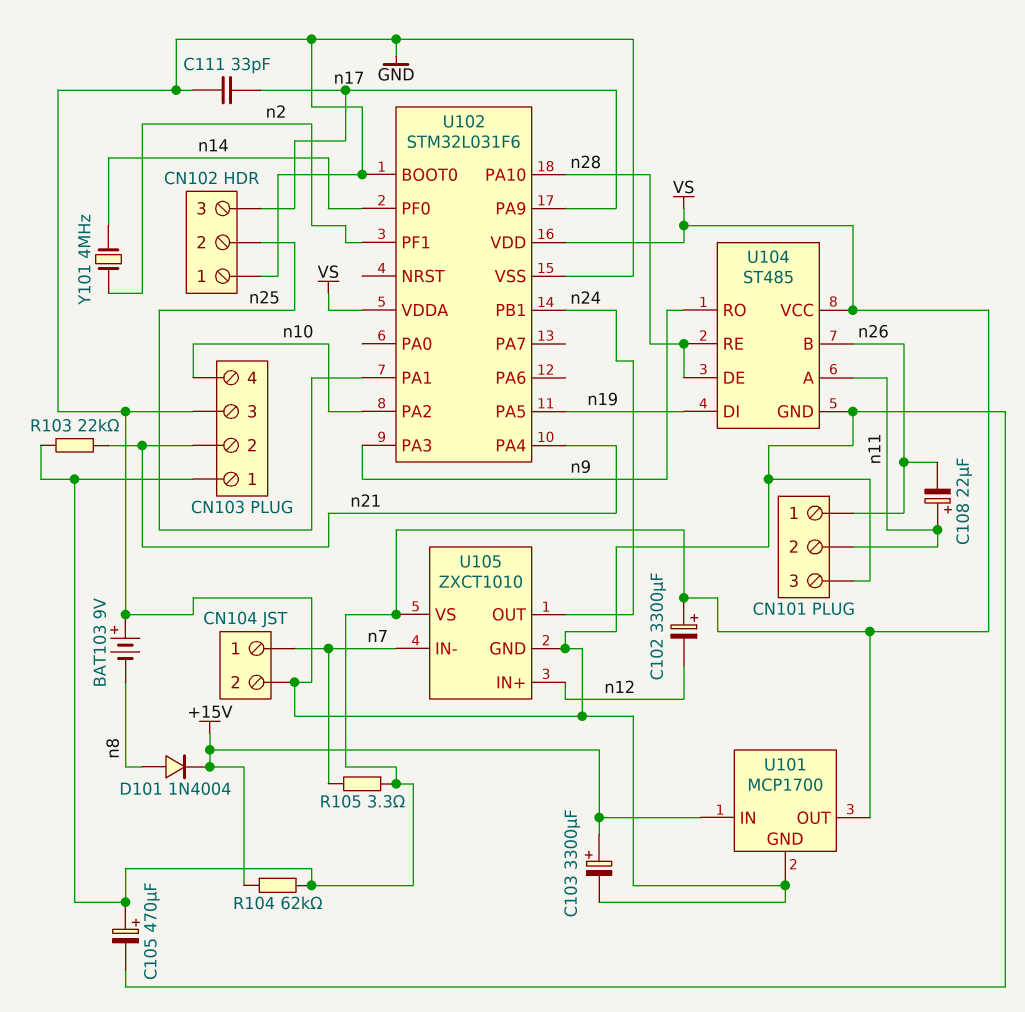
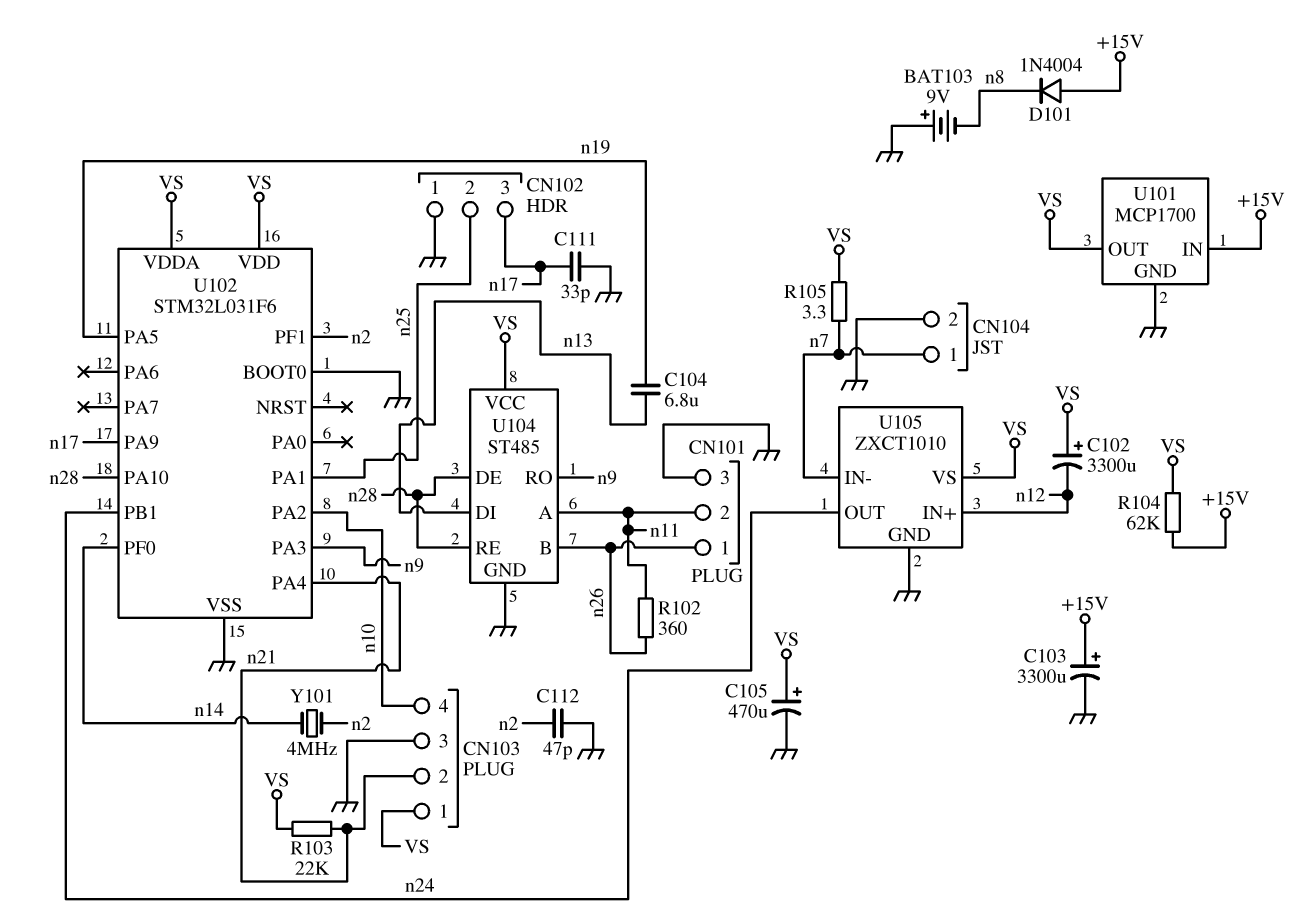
C104: none -> 6.8uF (n13, n19)
C108: 22uF (plus n11, minus n26) -> none
C112: none -> 47pF (GND, n2)
D101: diode 1N4004 (A n8, K +15V) -> diode 1N4004 (A +15V, K n8)
R102: none -> 360 (n11, n26)
U104 pin DI: n19 -> n13

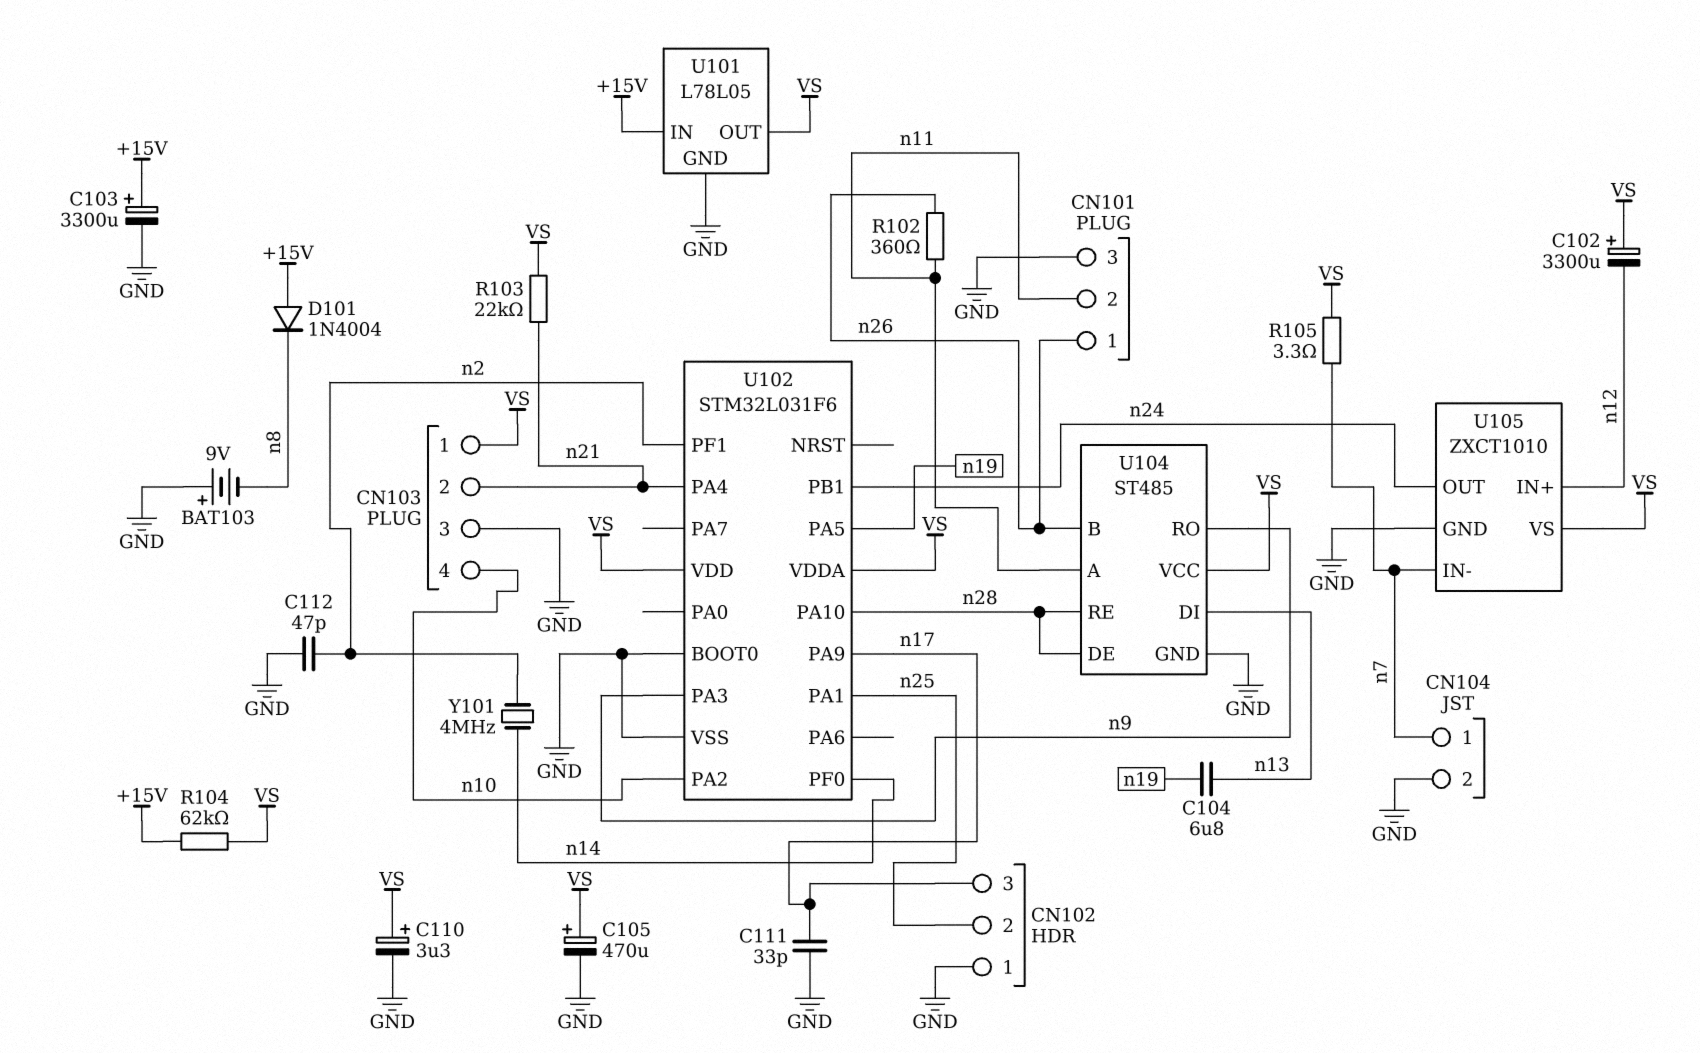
C110: none -> 3.3uF (plus VS, minus GND)
U101: MCP1700 -> L78L05

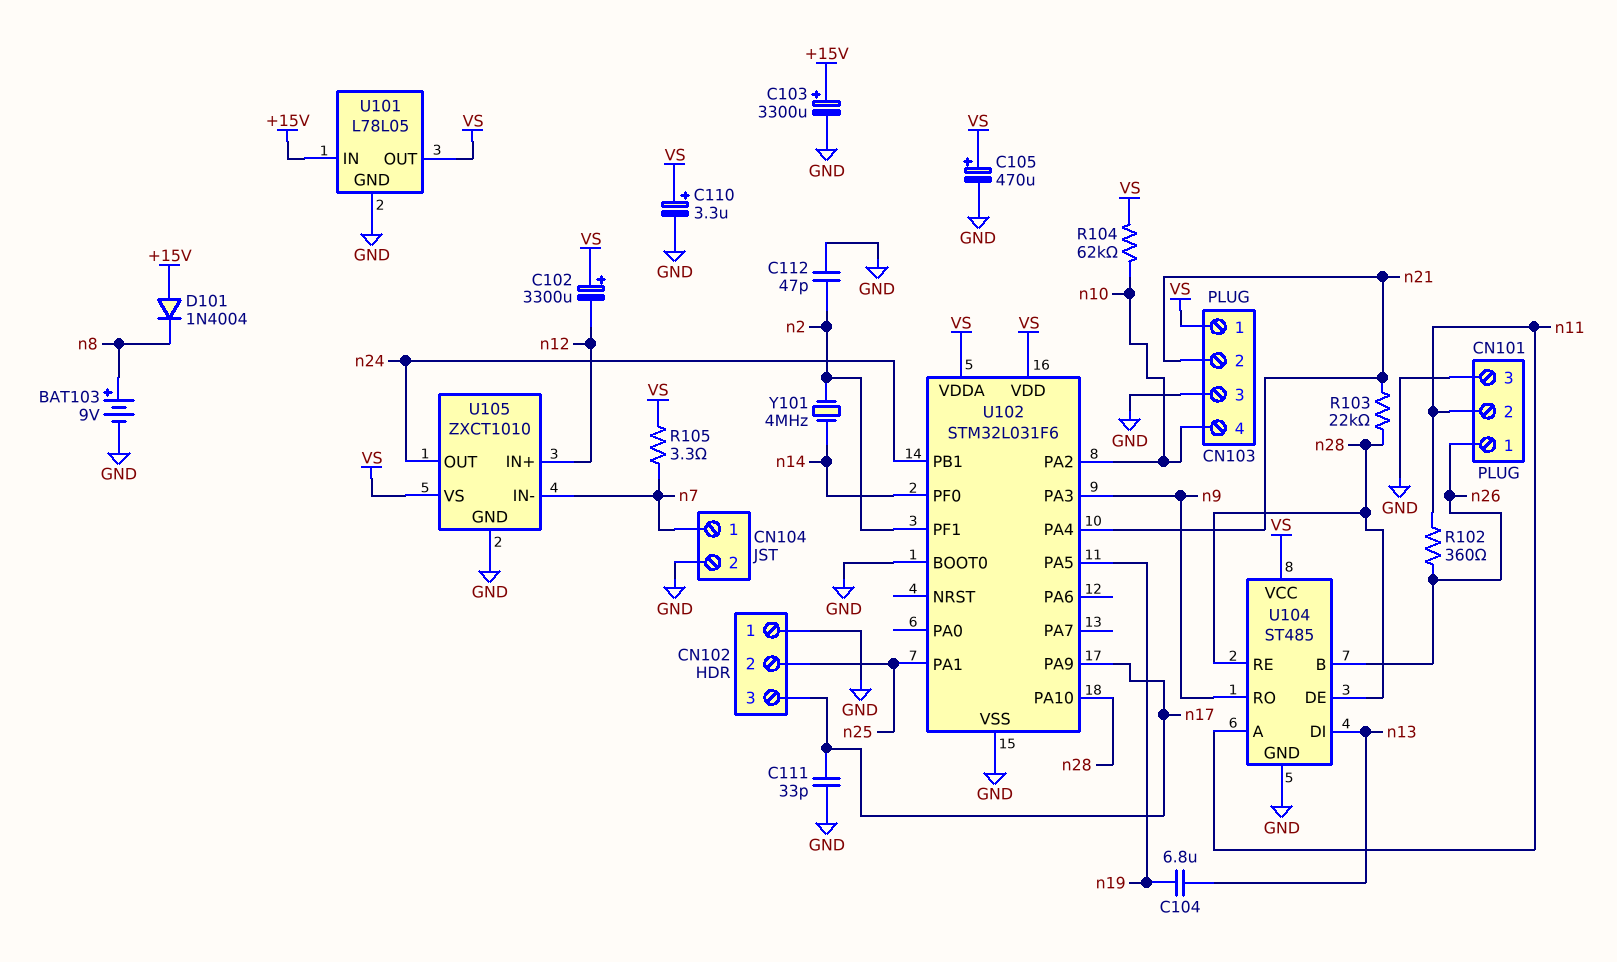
BAT103: 9V (plus GND, minus n8) -> 9V (plus n8, minus GND)
R103: 22k (VS, n21) -> 22k (n21, n28)
R104: 62k (+15V, VS) -> 62k (VS, n10)

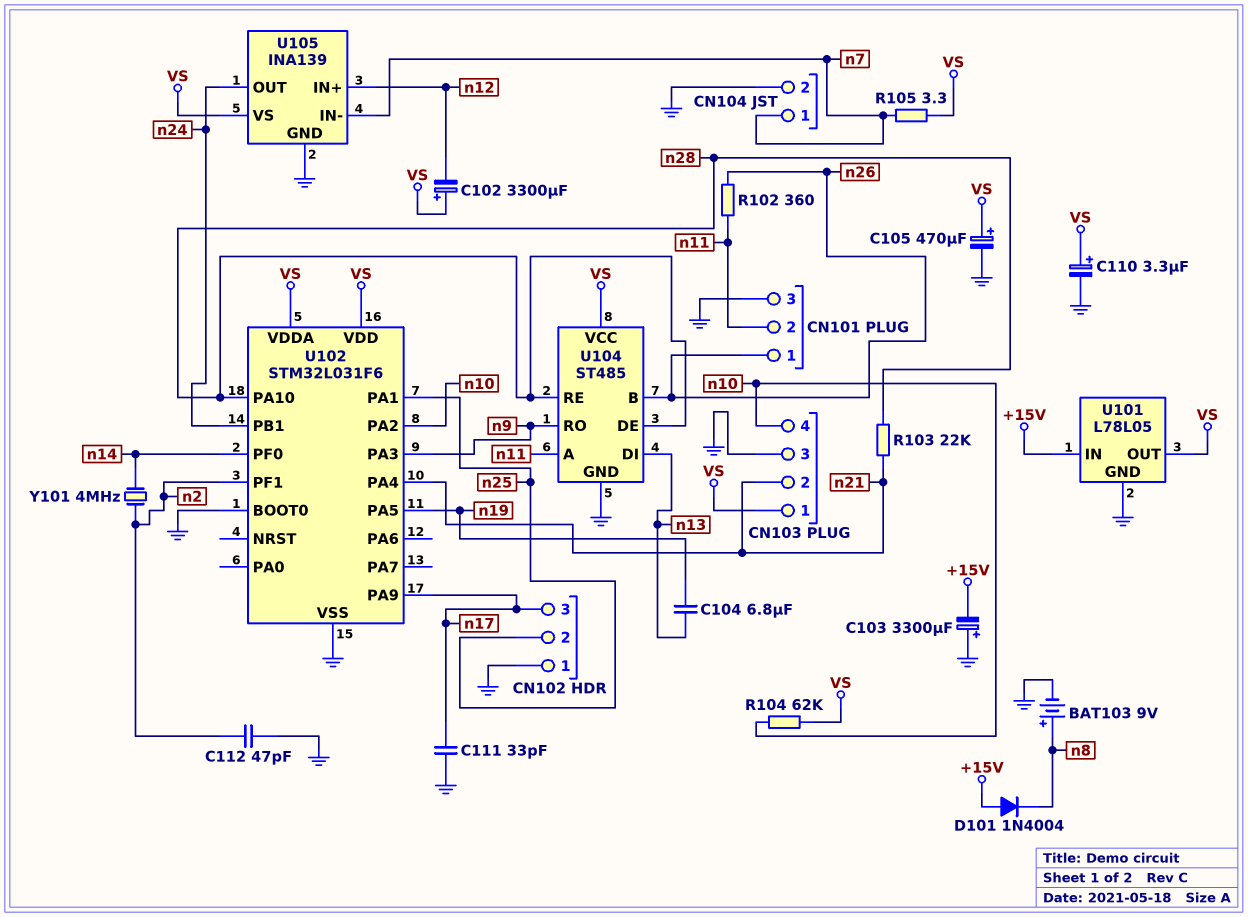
C103: 3300uF (plus +15V, minus GND) -> 3300uF (plus GND, minus +15V)
U105: ZXCT1010 -> INA139

